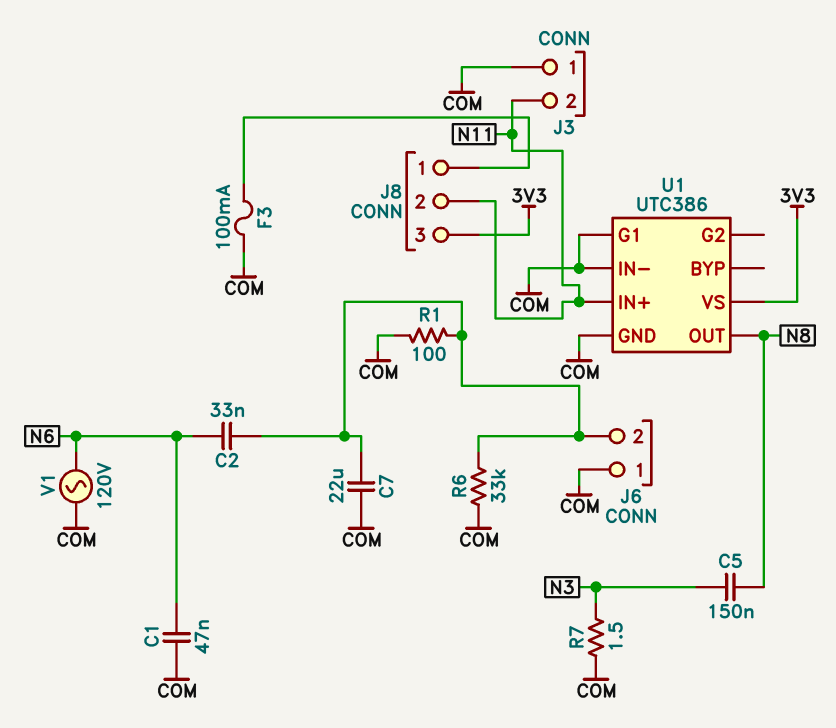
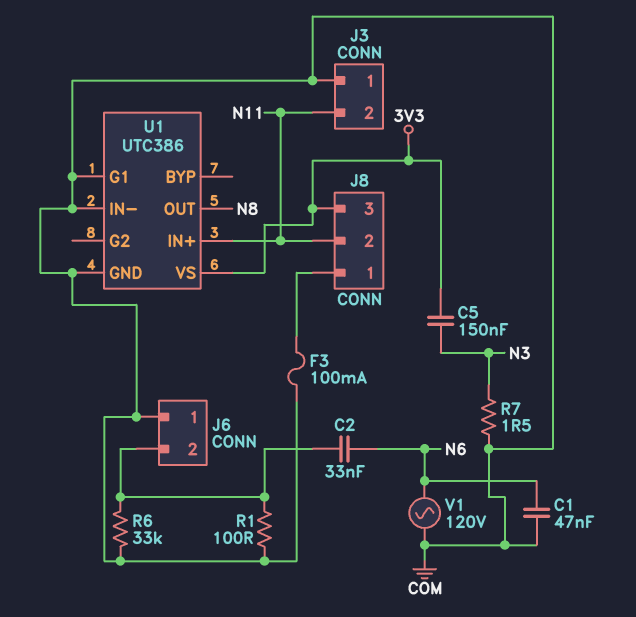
C5: 150nF (N3, N8) -> 150nF (3V3, N3)
C7: 22uF (COM, J6/2) -> none

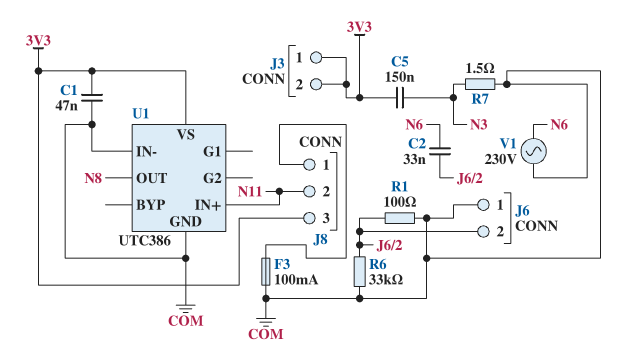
C1: 47nF (COM, N6) -> 47nF (3V3, COM)
J3 pin 1: COM -> 3V3
J3 pin 2: N11 -> 3V3
U1 pin G1: COM -> none
V1: AC 120V (COM, N6) -> AC 230V (COM, N6)

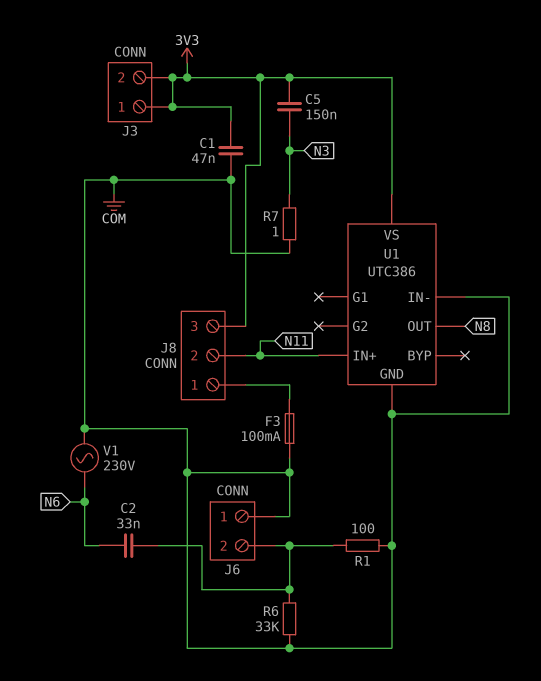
R7: 1.5 (COM, N3) -> 1 (COM, N3)

